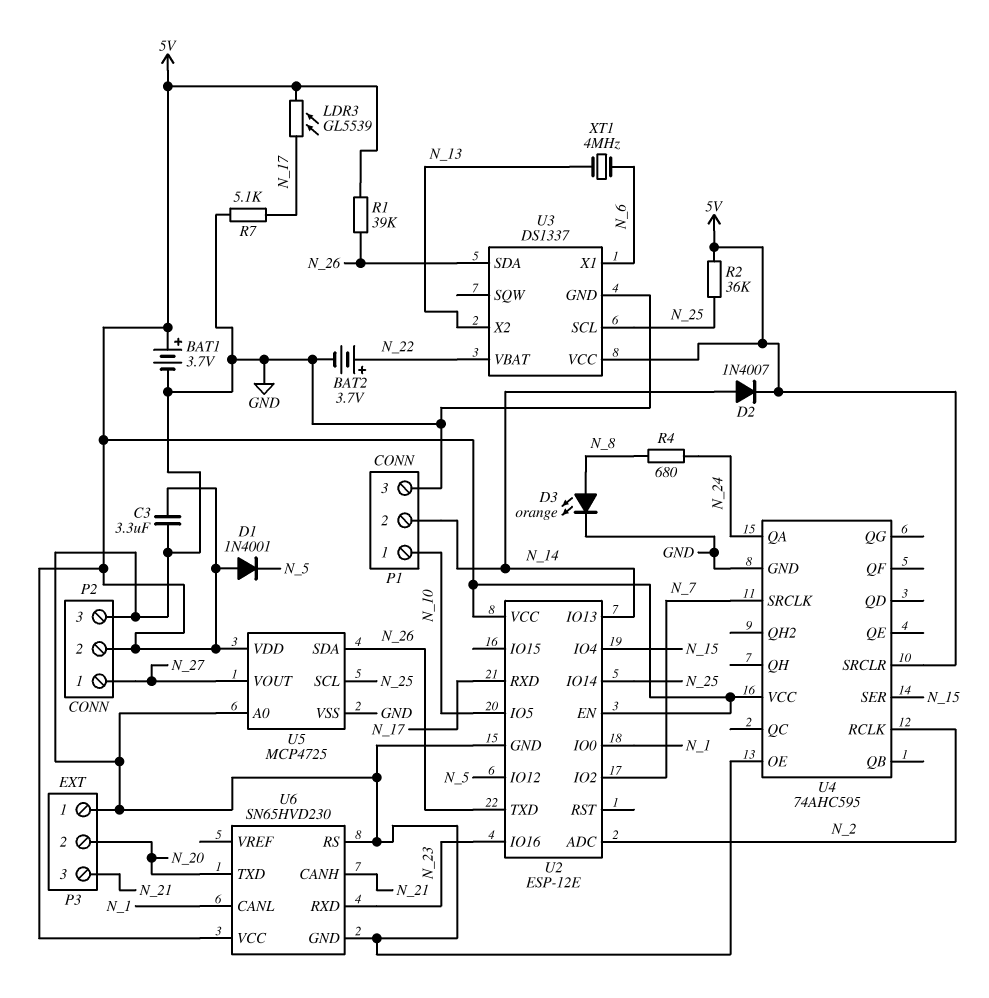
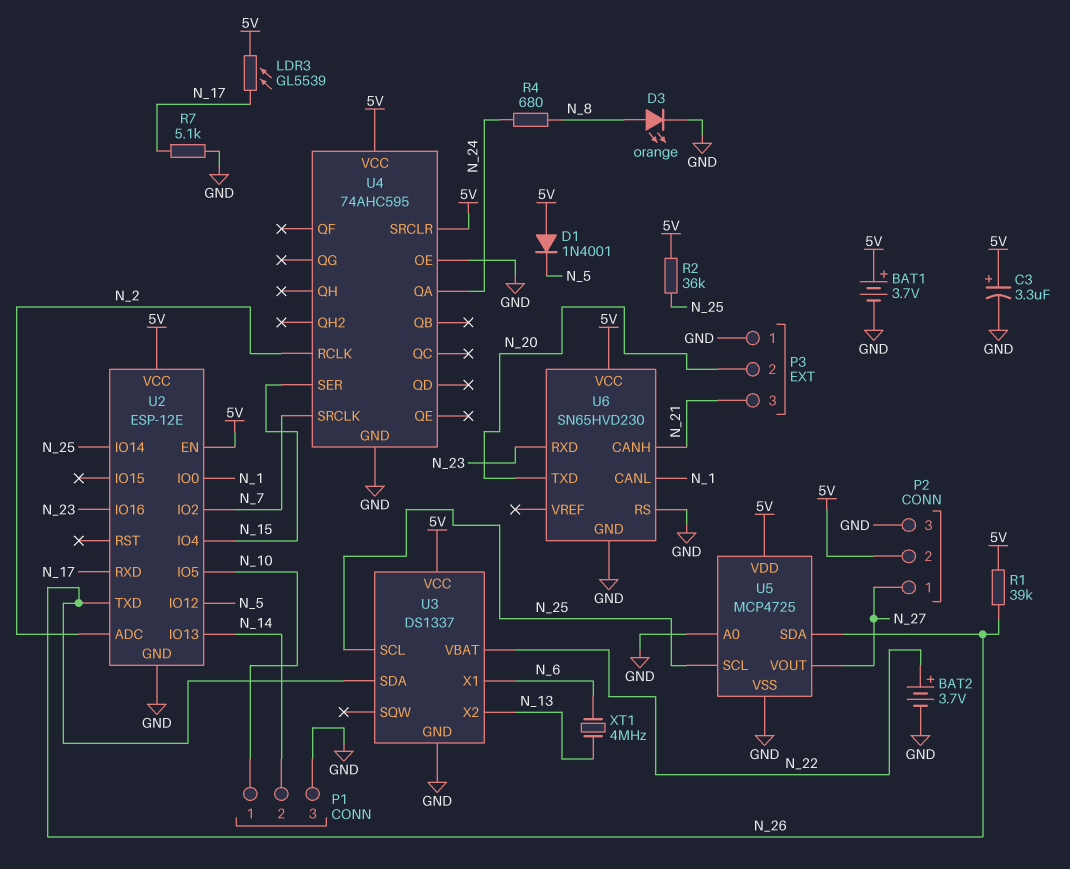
C3: 3.3uF (5V, GND) -> 3.3uF (plus 5V, minus GND)
D2: diode 1N4007 (A N_14, K 5V) -> none

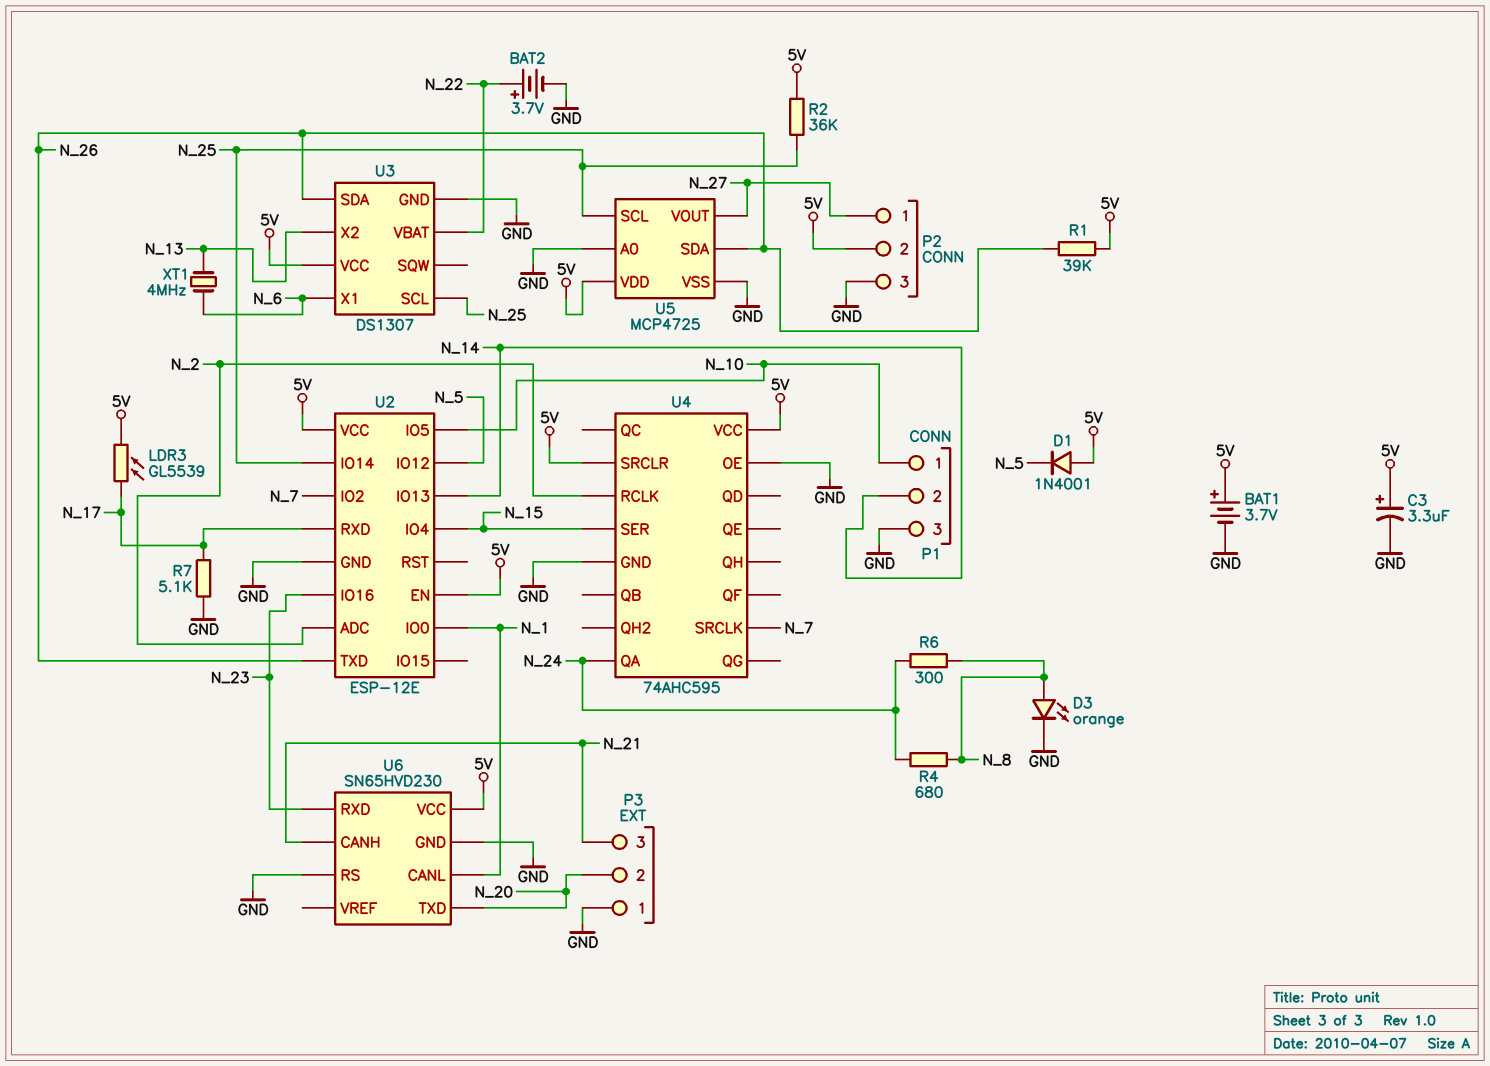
R6: none -> 300 (N_8, N_24)
U3: DS1337 -> DS1307

